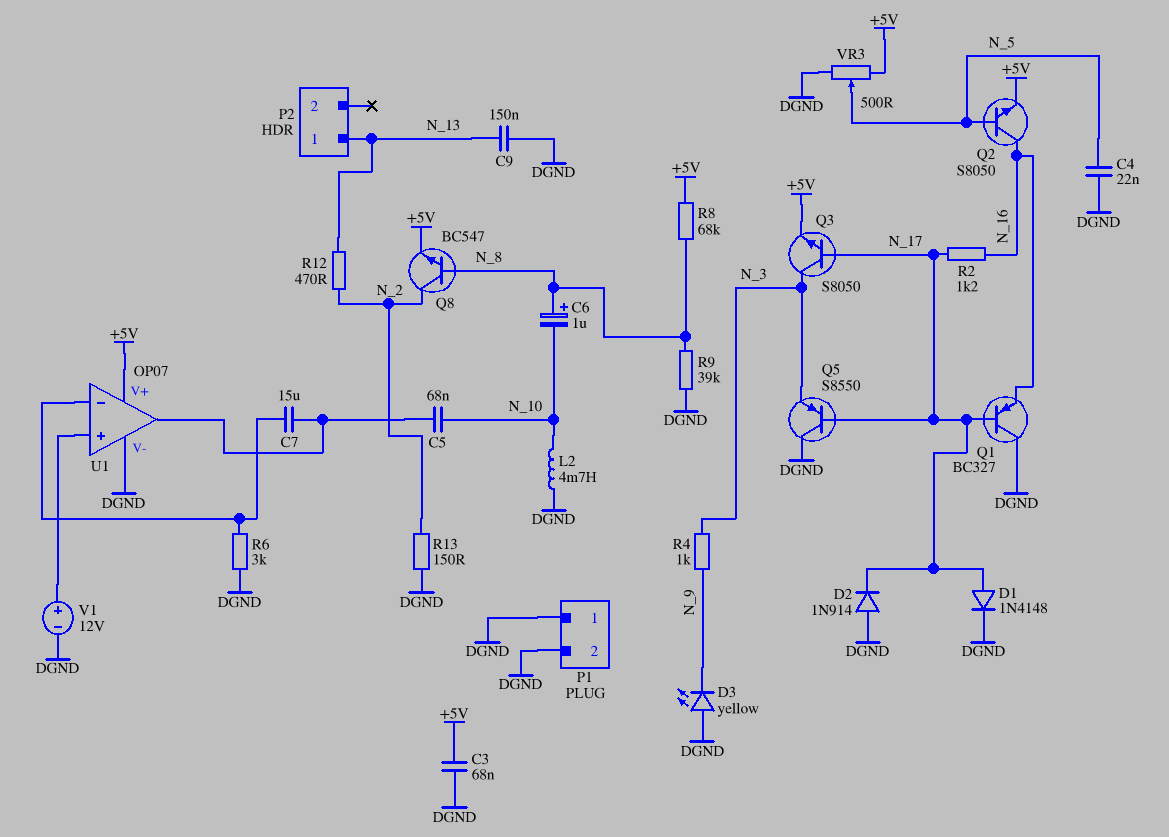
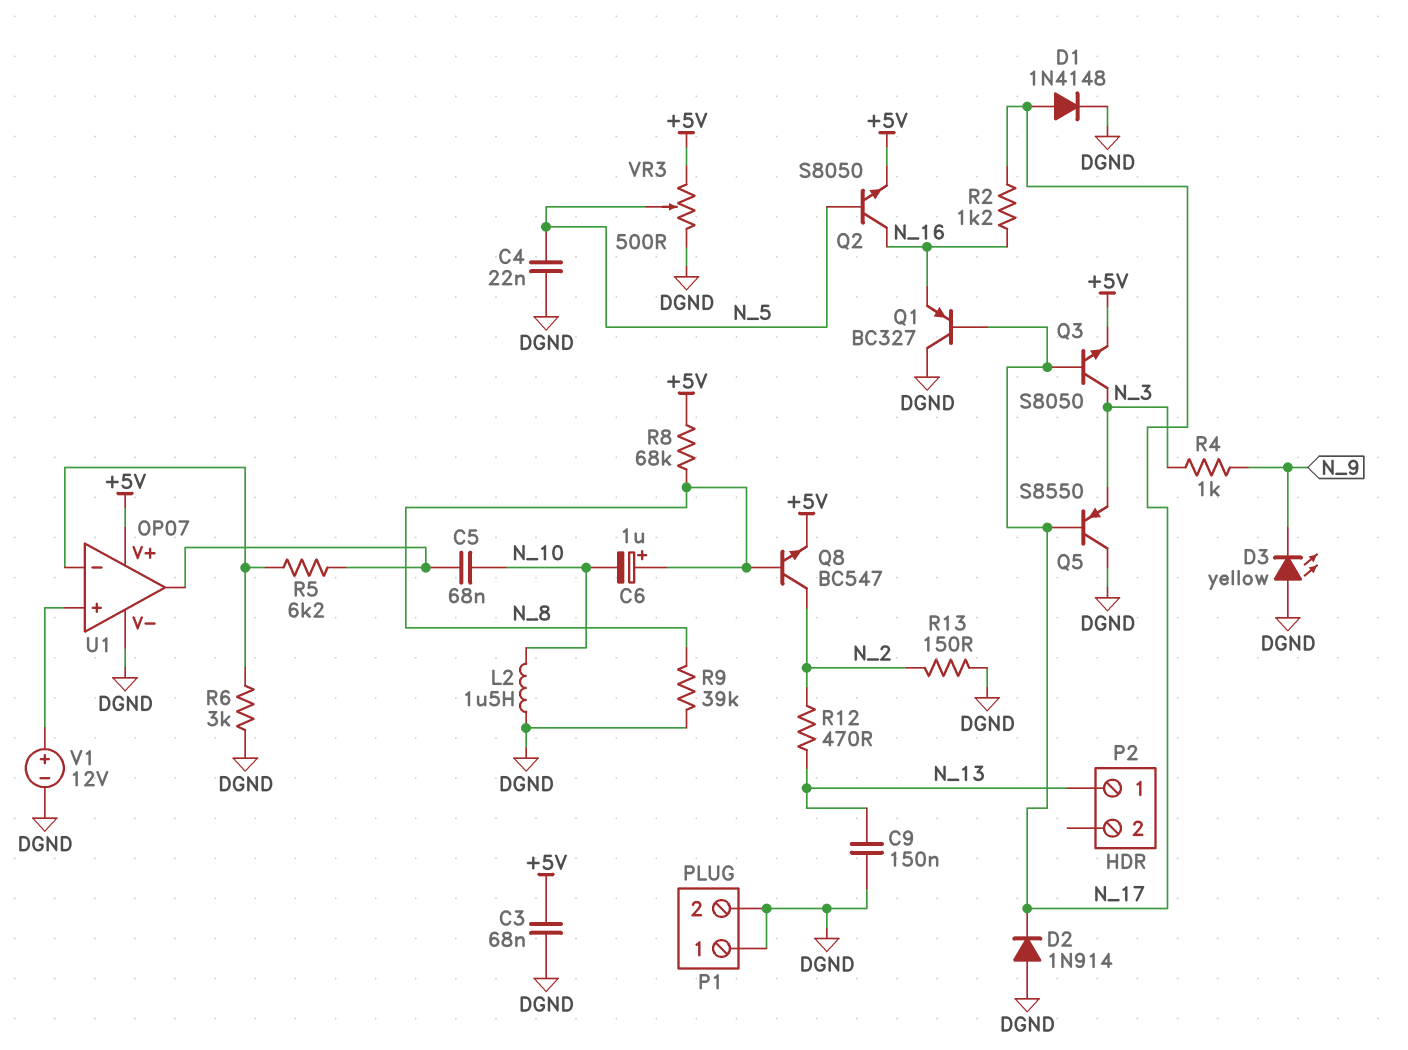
C7: 15uF (U1/in-, U1/out) -> none
L2: 4.7mH (DGND, N_10) -> 1.5uH (DGND, N_10)
R5: none -> 6.2k (U1/in-, U1/out)

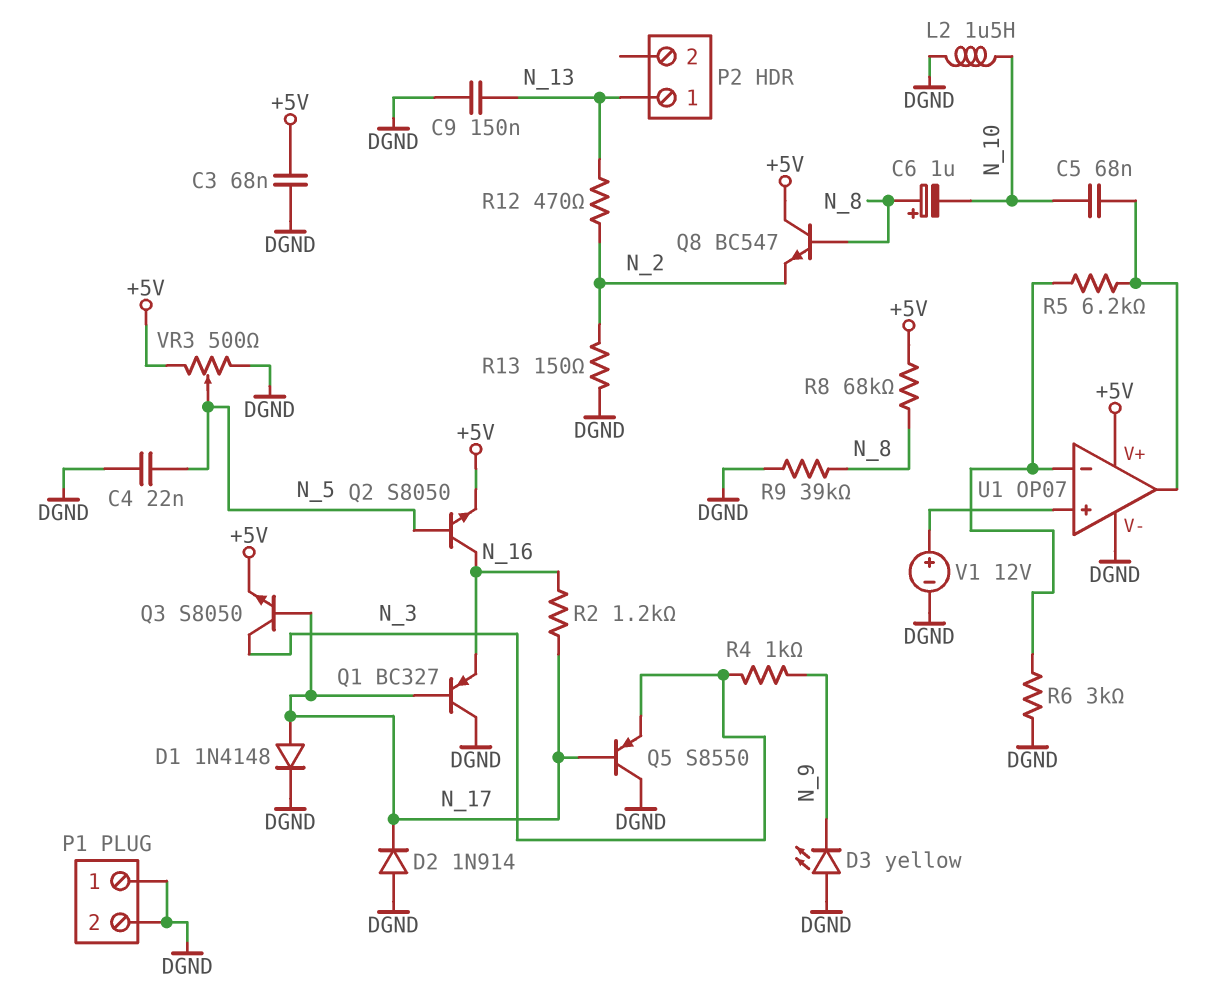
Q8: NPN BC547 (B N_8, C N_2, E +5V) -> NPN BC547 (B N_8, C +5V, E N_2)

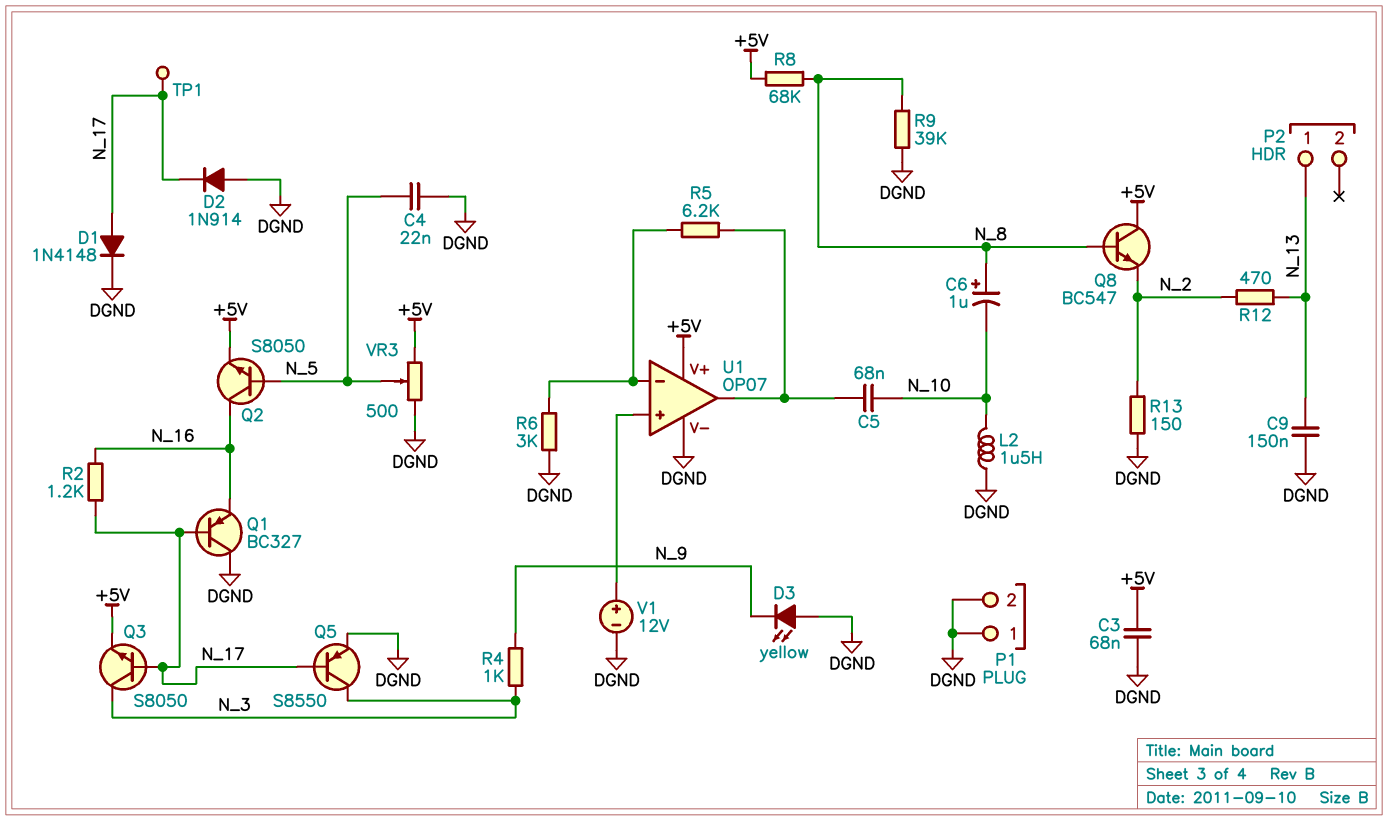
Q5: PNP S8550 (B N_17, C DGND, E N_3) -> PNP S8550 (B N_17, C N_3, E DGND)
TP1: none -> test point (N_17)

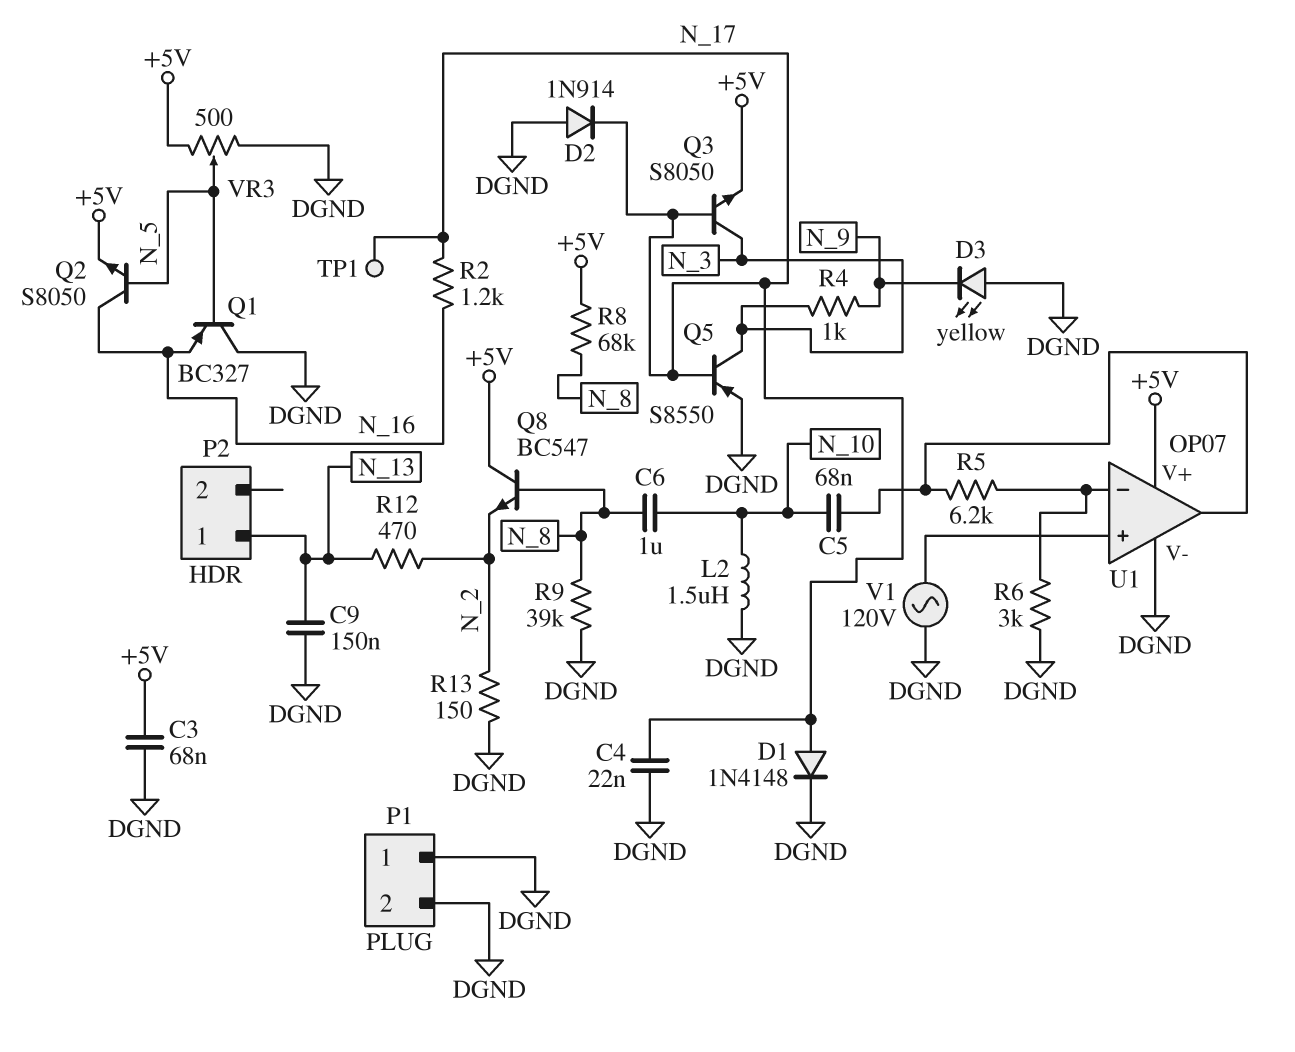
C4: 22nF (DGND, N_5) -> 22nF (DGND, N_17)
C6: 1uF (plus N_8, minus N_10) -> 1uF (N_8, N_10)
Q1: PNP BC327 (B N_17, C DGND, E N_16) -> PNP BC327 (B N_5, C DGND, E N_16)
V1: 12V (plus U1/in+, minus DGND) -> AC 120V (DGND, U1/in+)

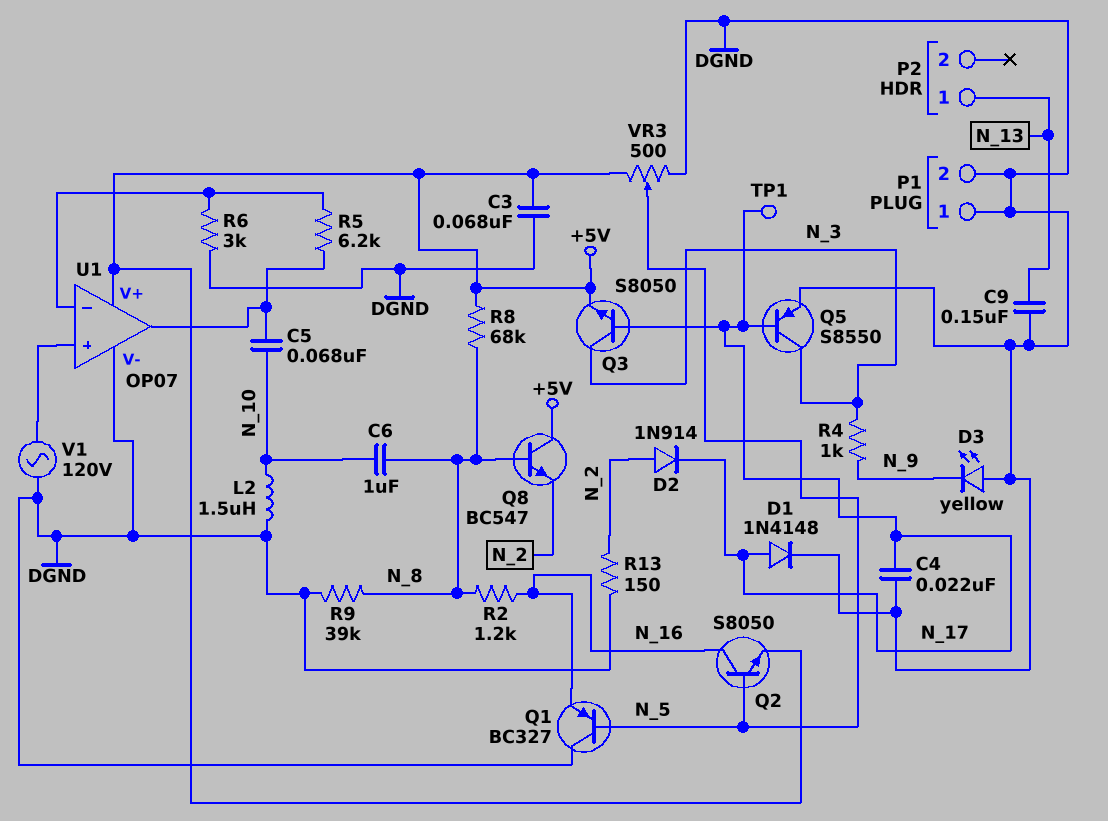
D2: diode 1N914 (A DGND, K N_17) -> diode 1N914 (A N_2, K N_17)
R2: 1.2k (N_16, N_17) -> 1.2k (N_8, N_16)
R12: 470 (N_2, N_13) -> none

